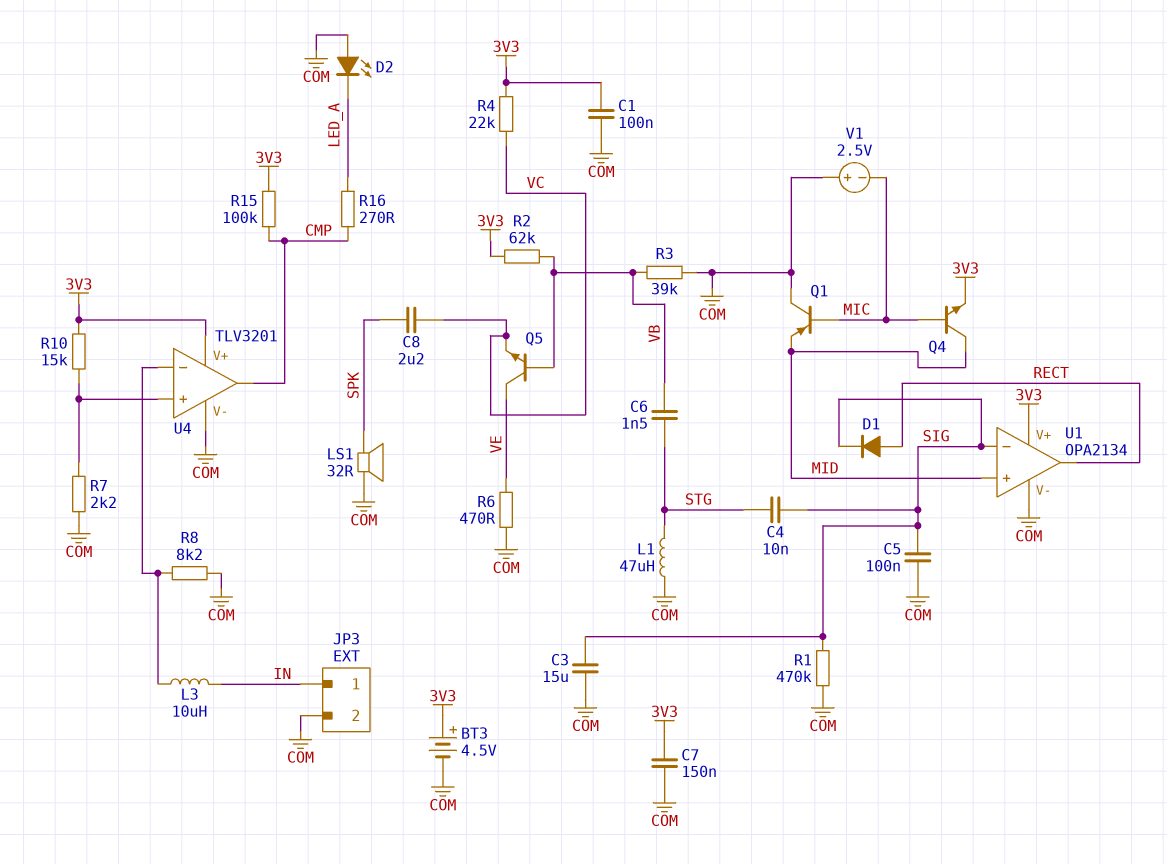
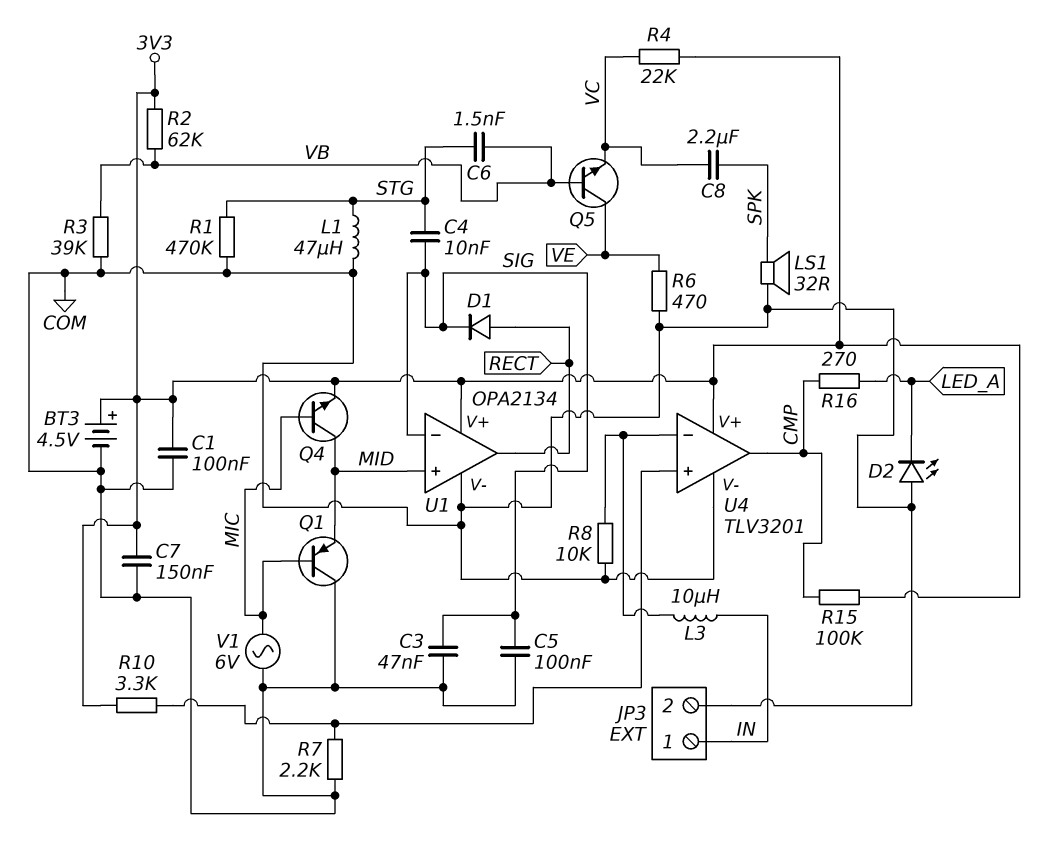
C3: 15uF (COM, SIG) -> 47nF (COM, SIG)
R1: 470k (COM, SIG) -> 470k (COM, STG)
R8: 8.2k (COM, U4/in-) -> 10k (COM, U4/in-)
R10: 15k (3V3, U4/in+) -> 3.3k (3V3, U4/in+)
V1: 2.5V (plus COM, minus MIC) -> AC 6V (COM, MIC)

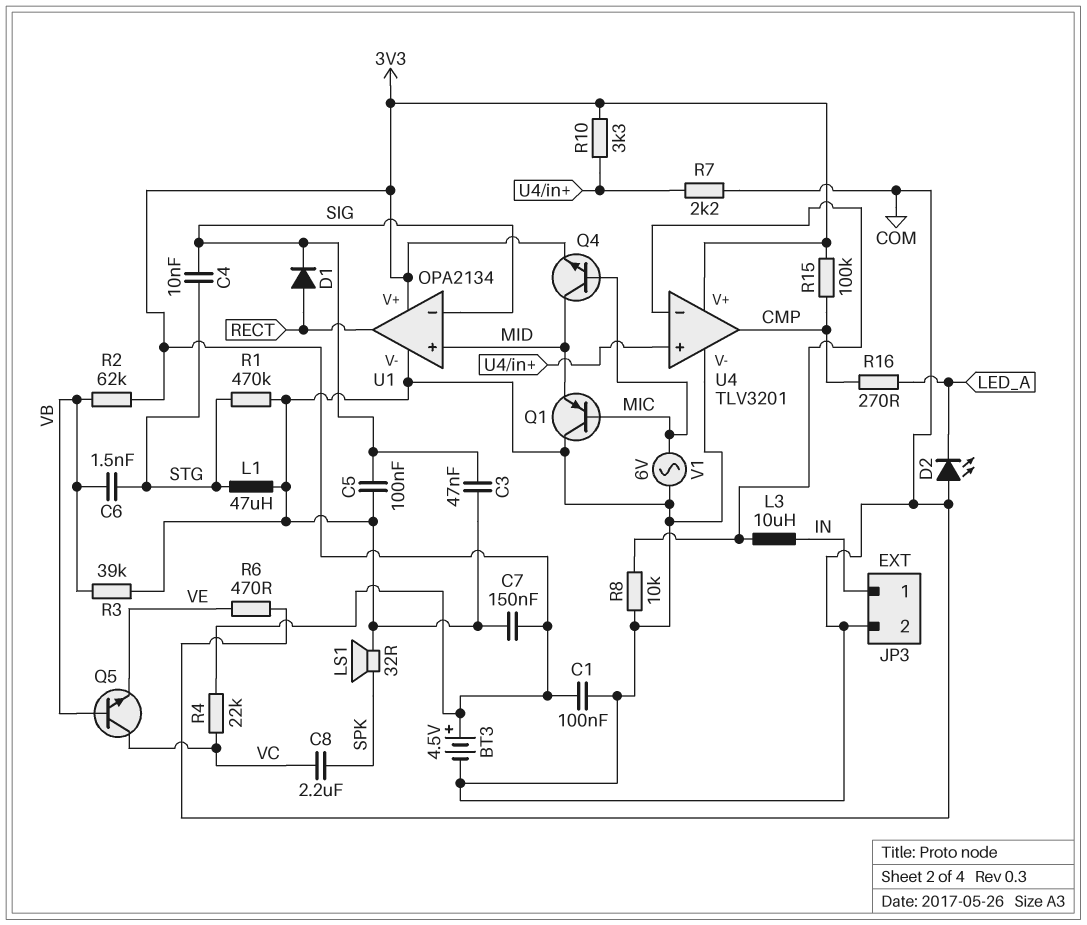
Q5: NPN (B VB, C VE, E VC) -> NPN (B VB, C VC, E VE)

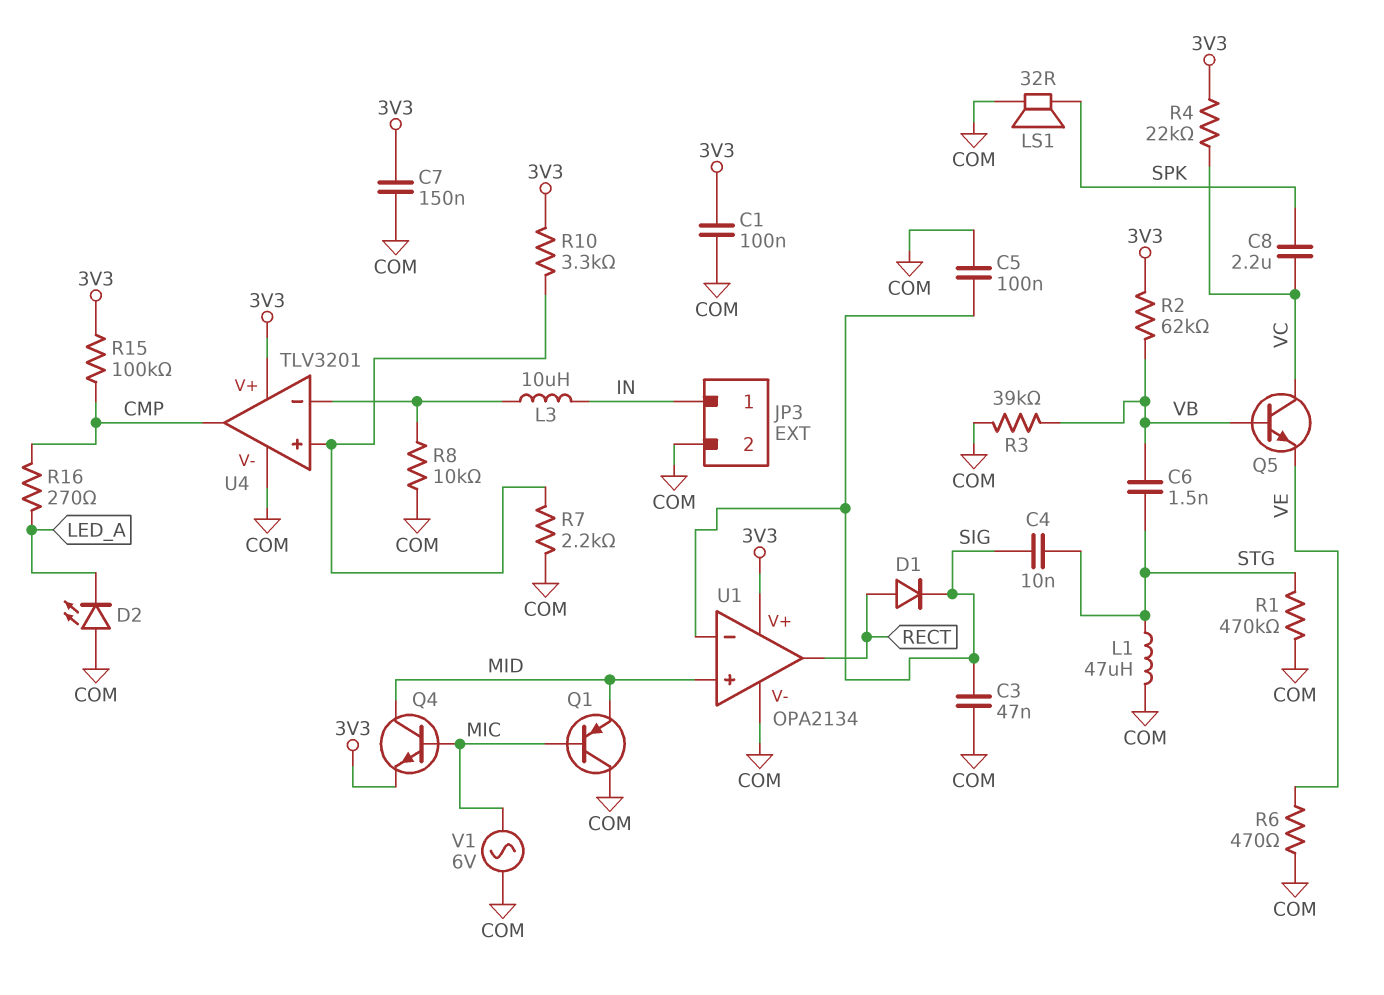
BT3: 4.5V (plus 3V3, minus COM) -> none

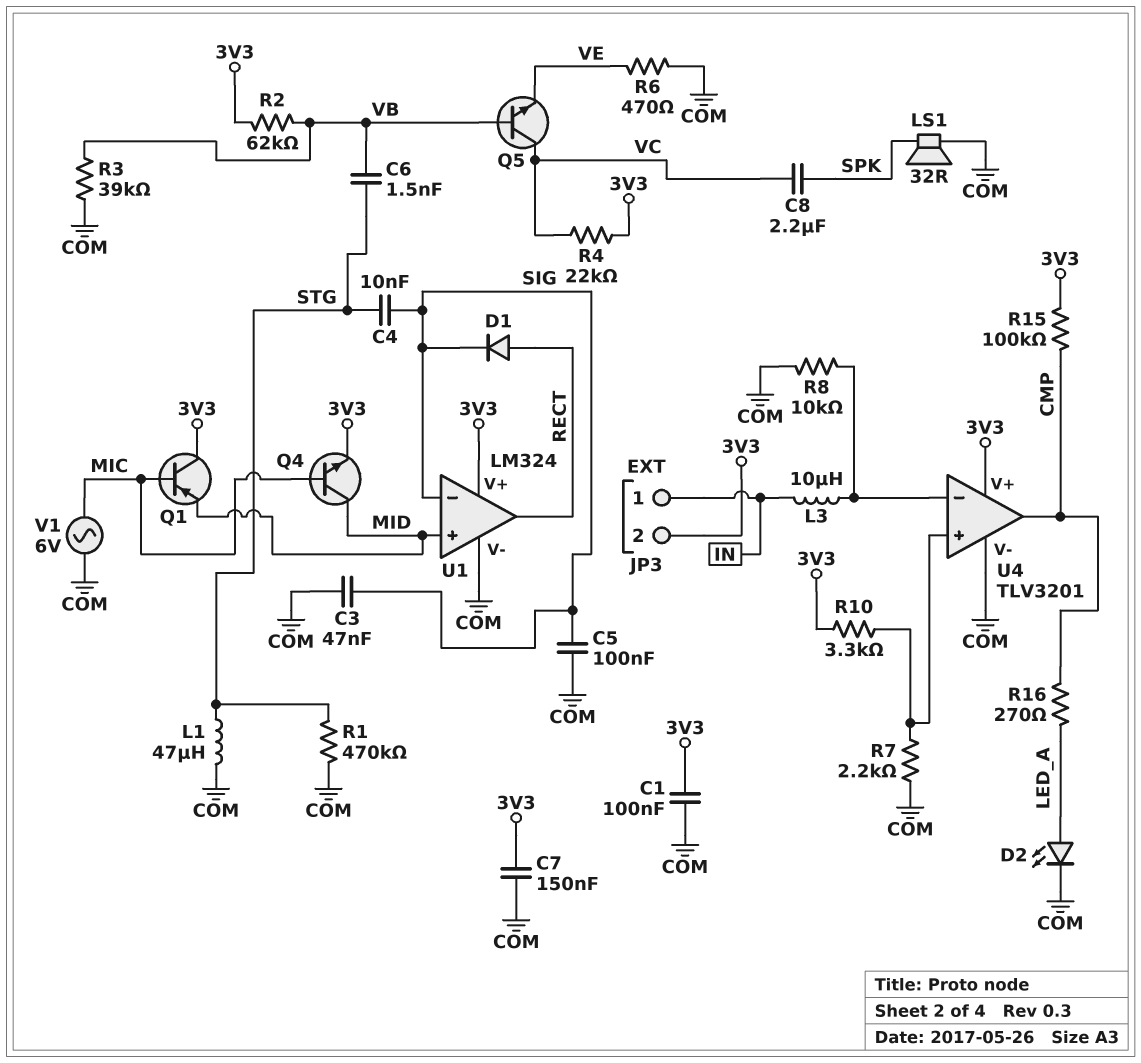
D2: LED (A COM, K LED_A) -> LED (A LED_A, K COM)
JP3 pin 2: COM -> 3V3
Q1: PNP (B MIC, C COM, E MID) -> PNP (B MIC, C 3V3, E MID)
U1: OPA2134 -> LM324

